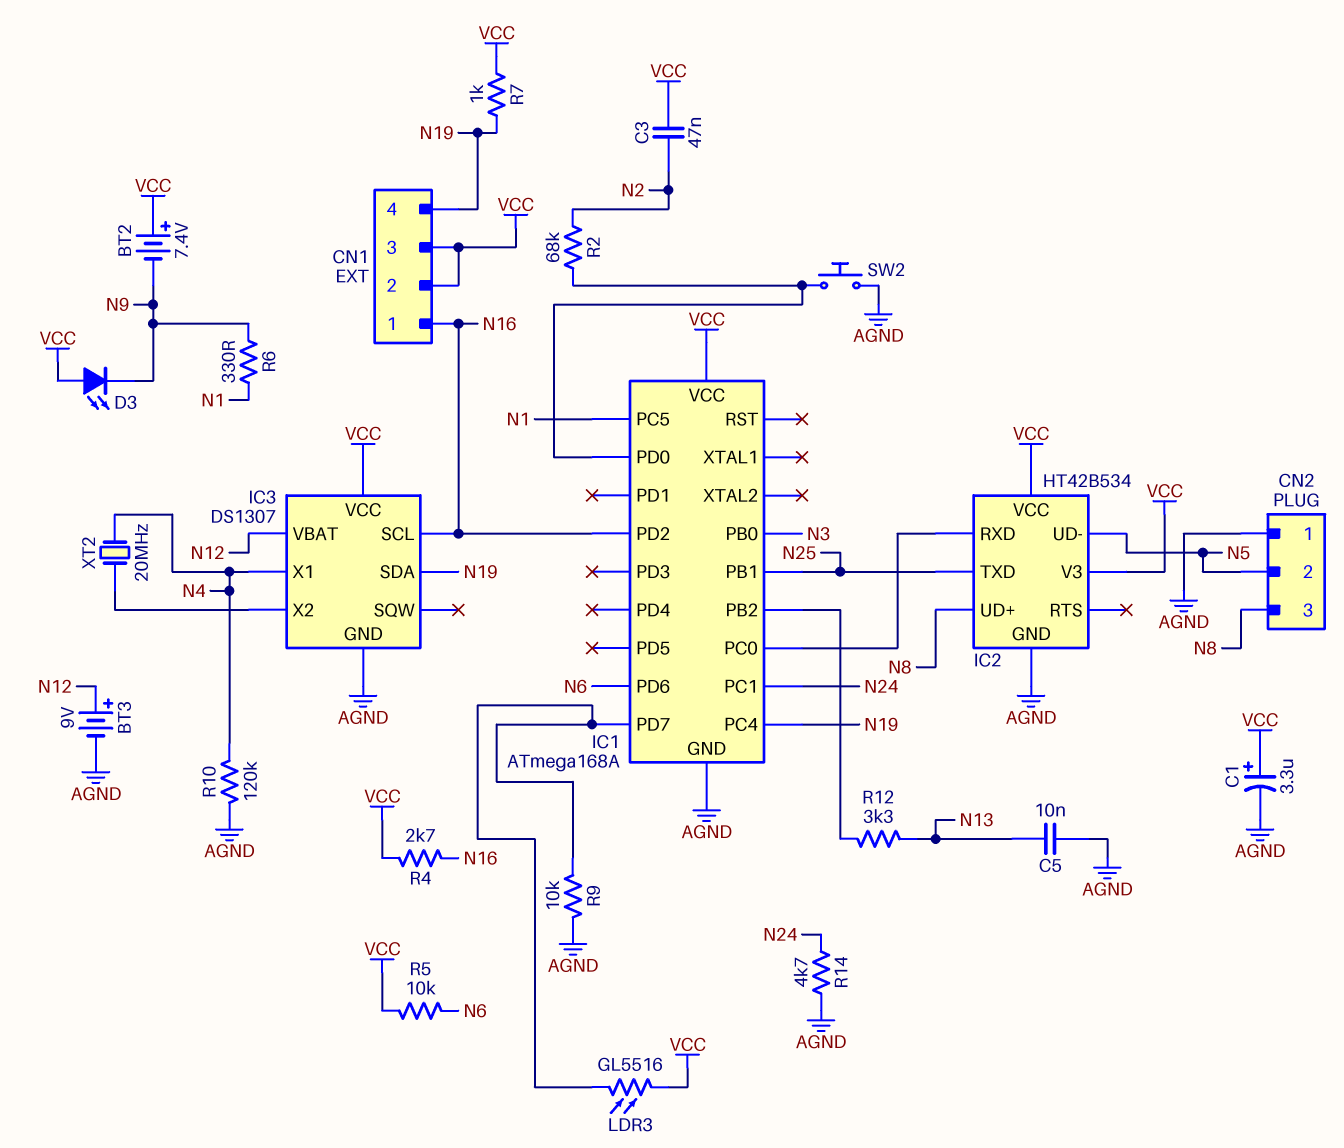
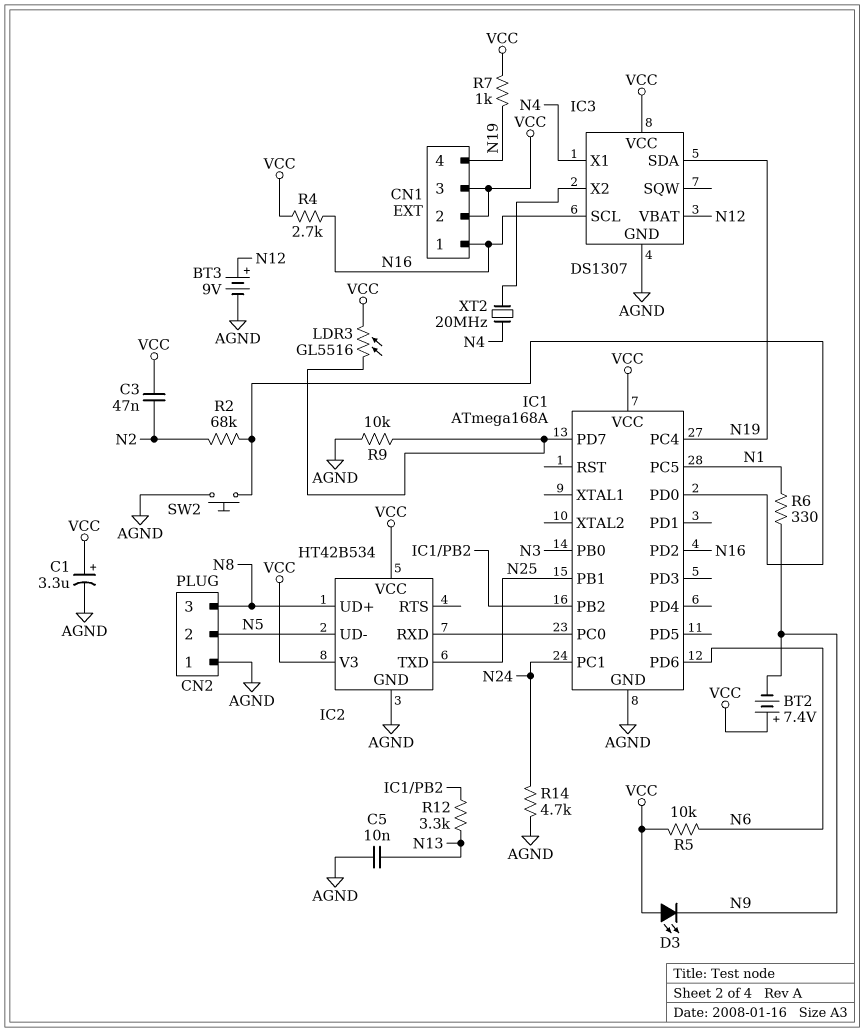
R10: 120k (AGND, N4) -> none

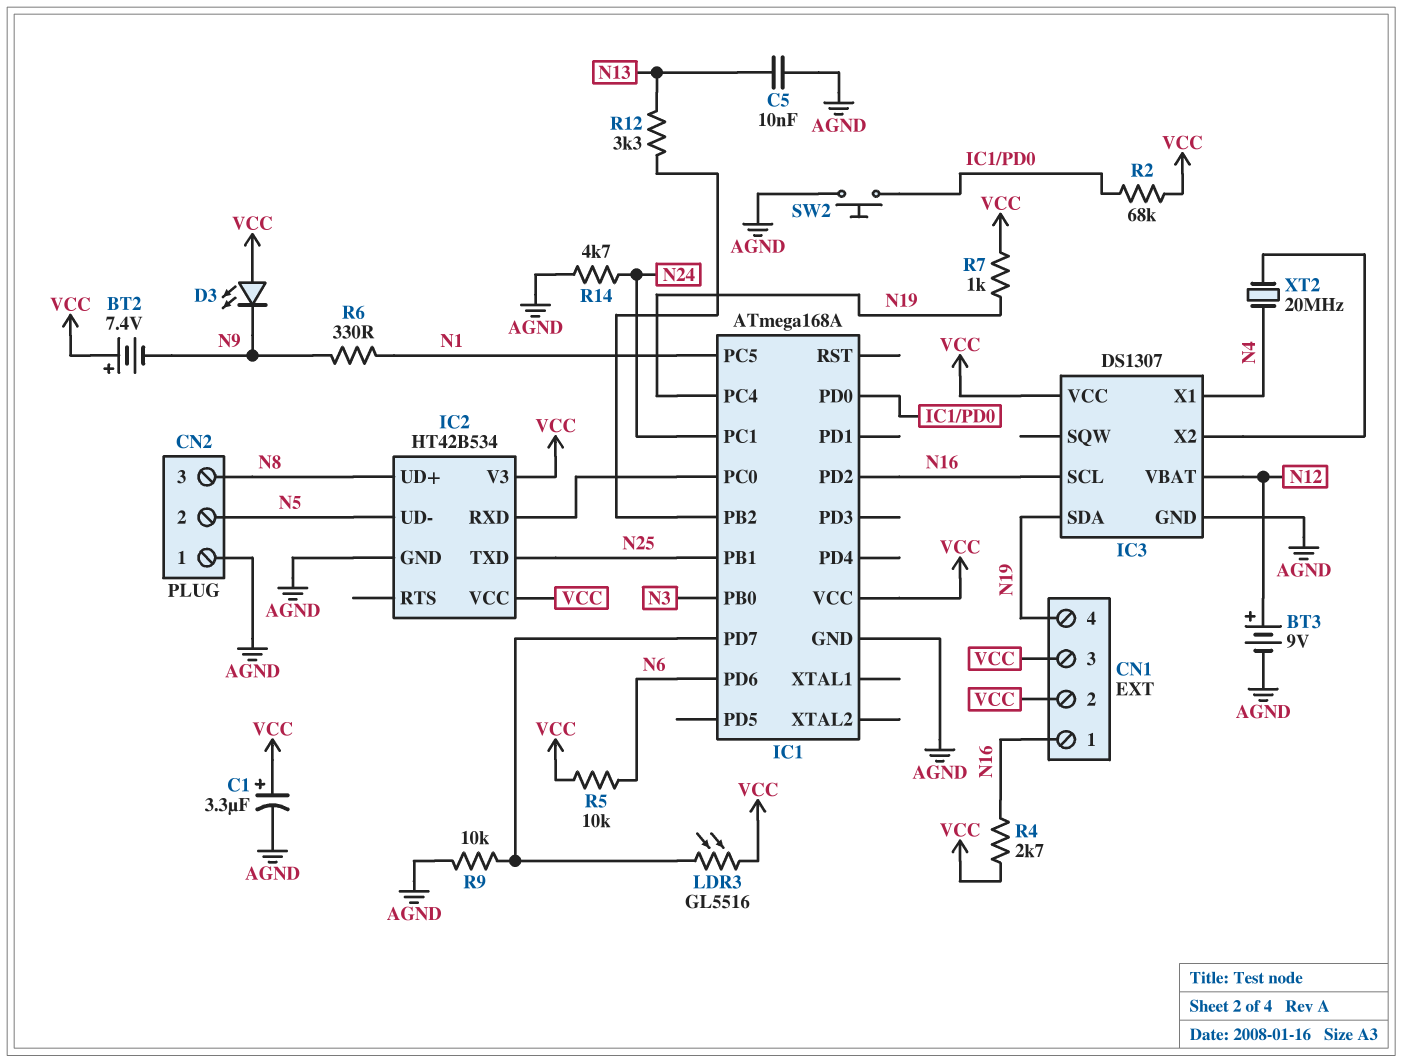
C3: 47nF (N2, VCC) -> none
R2: 68k (IC1/PD0, N2) -> 68k (IC1/PD0, VCC)

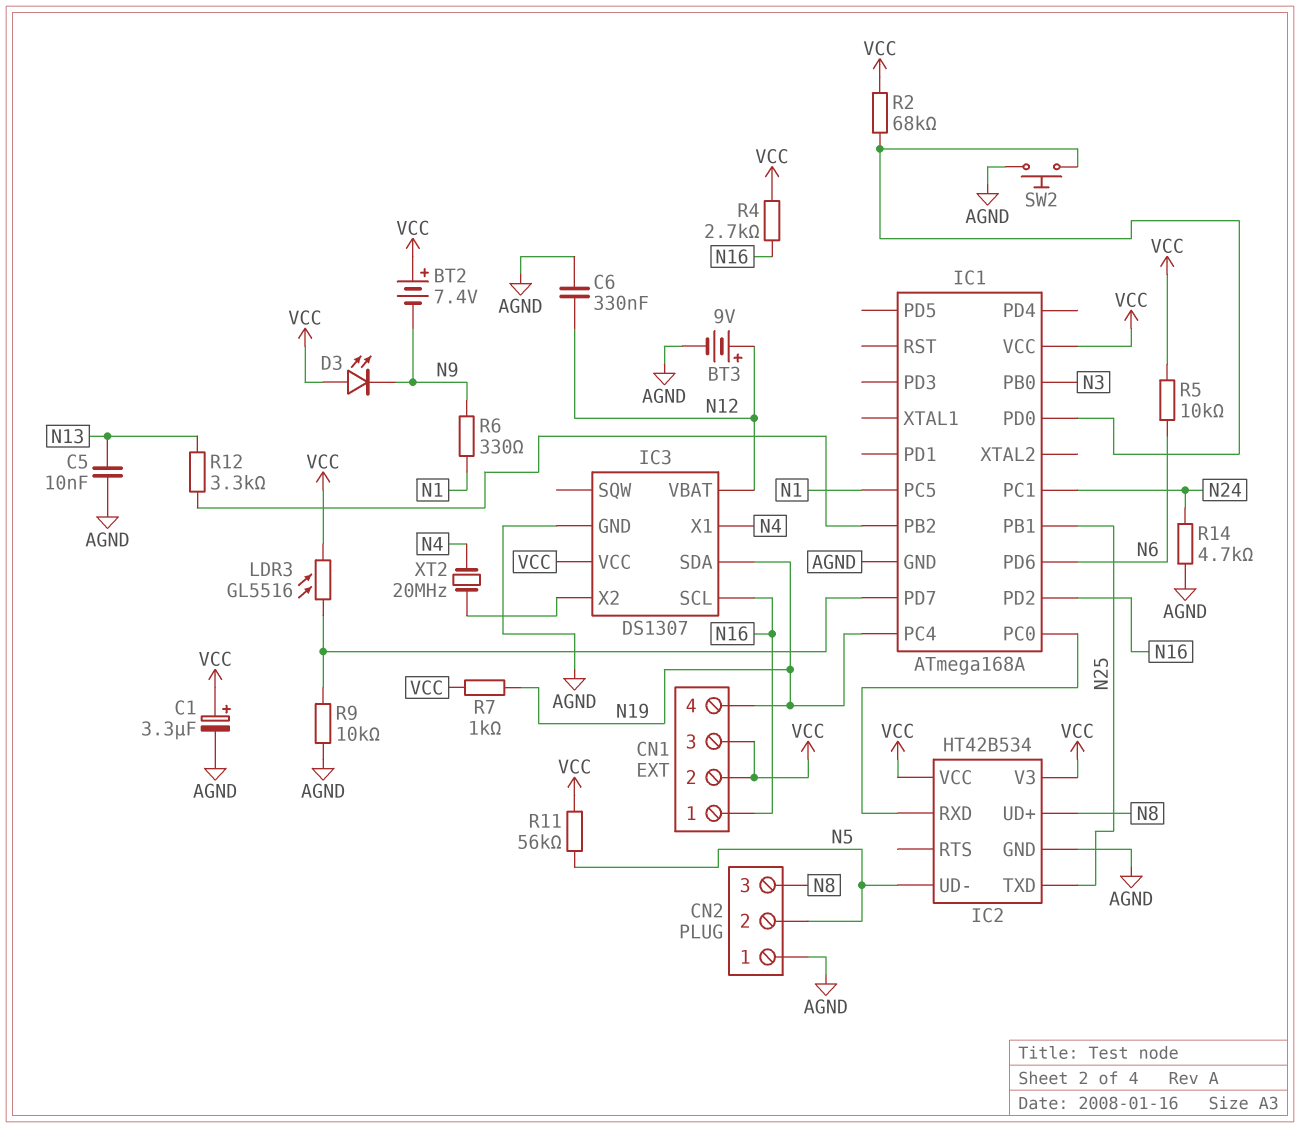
C6: none -> 330nF (AGND, N12)
R11: none -> 56k (N5, VCC)

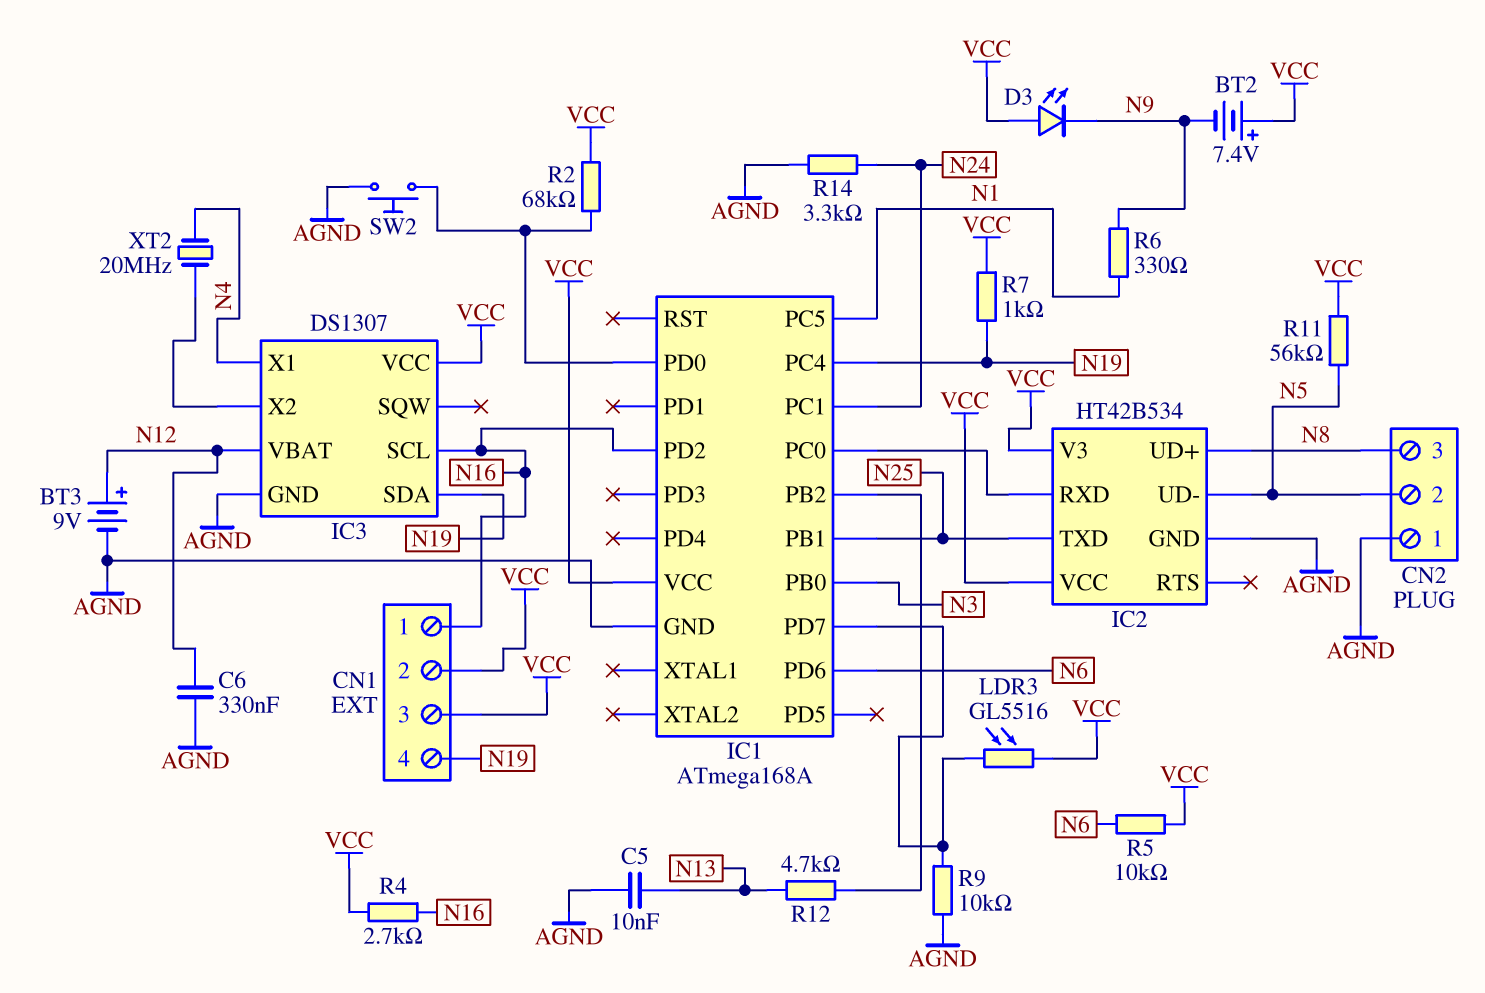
C1: 3.3uF (plus VCC, minus AGND) -> none
R12: 3.3k (IC1/PB2, N13) -> 4.7k (IC1/PB2, N13)
R14: 4.7k (AGND, N24) -> 3.3k (AGND, N24)

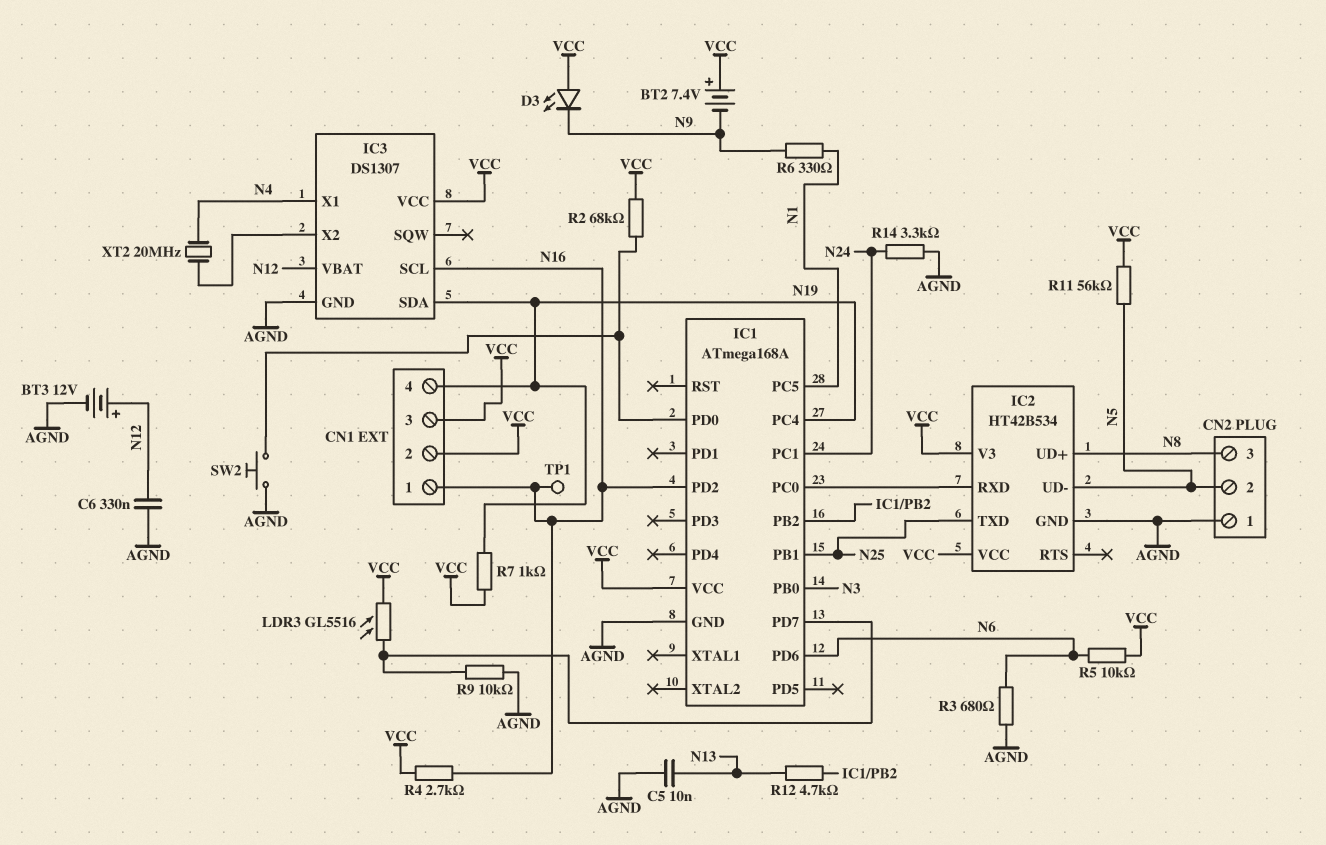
BT3: 9V (plus N12, minus AGND) -> 12V (plus N12, minus AGND)
R3: none -> 680 (AGND, N6)
TP1: none -> test point (N16)

